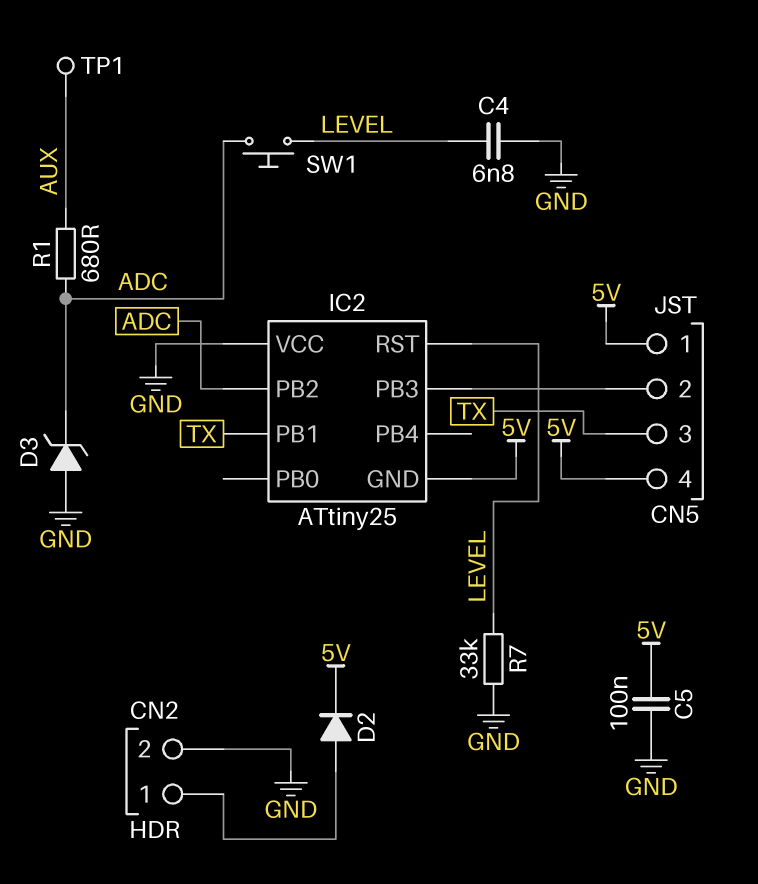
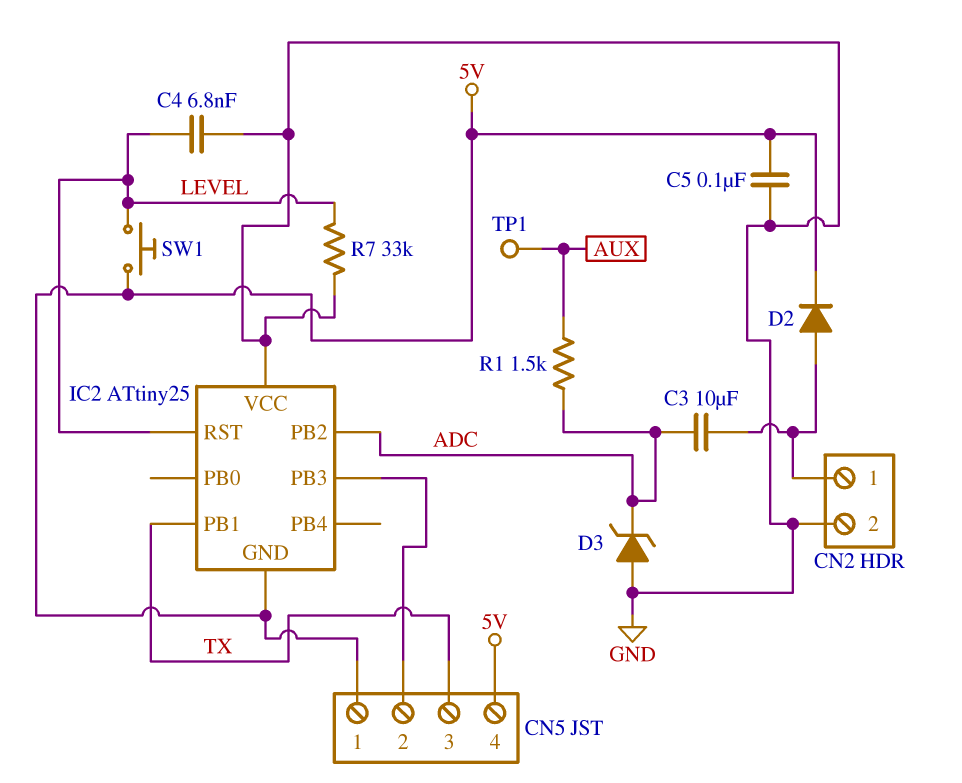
C3: none -> 10uF (ADC, CN2/1)
R1: 680 (ADC, AUX) -> 1.5k (ADC, AUX)
SW1: button (ADC, LEVEL) -> button (5V, LEVEL)

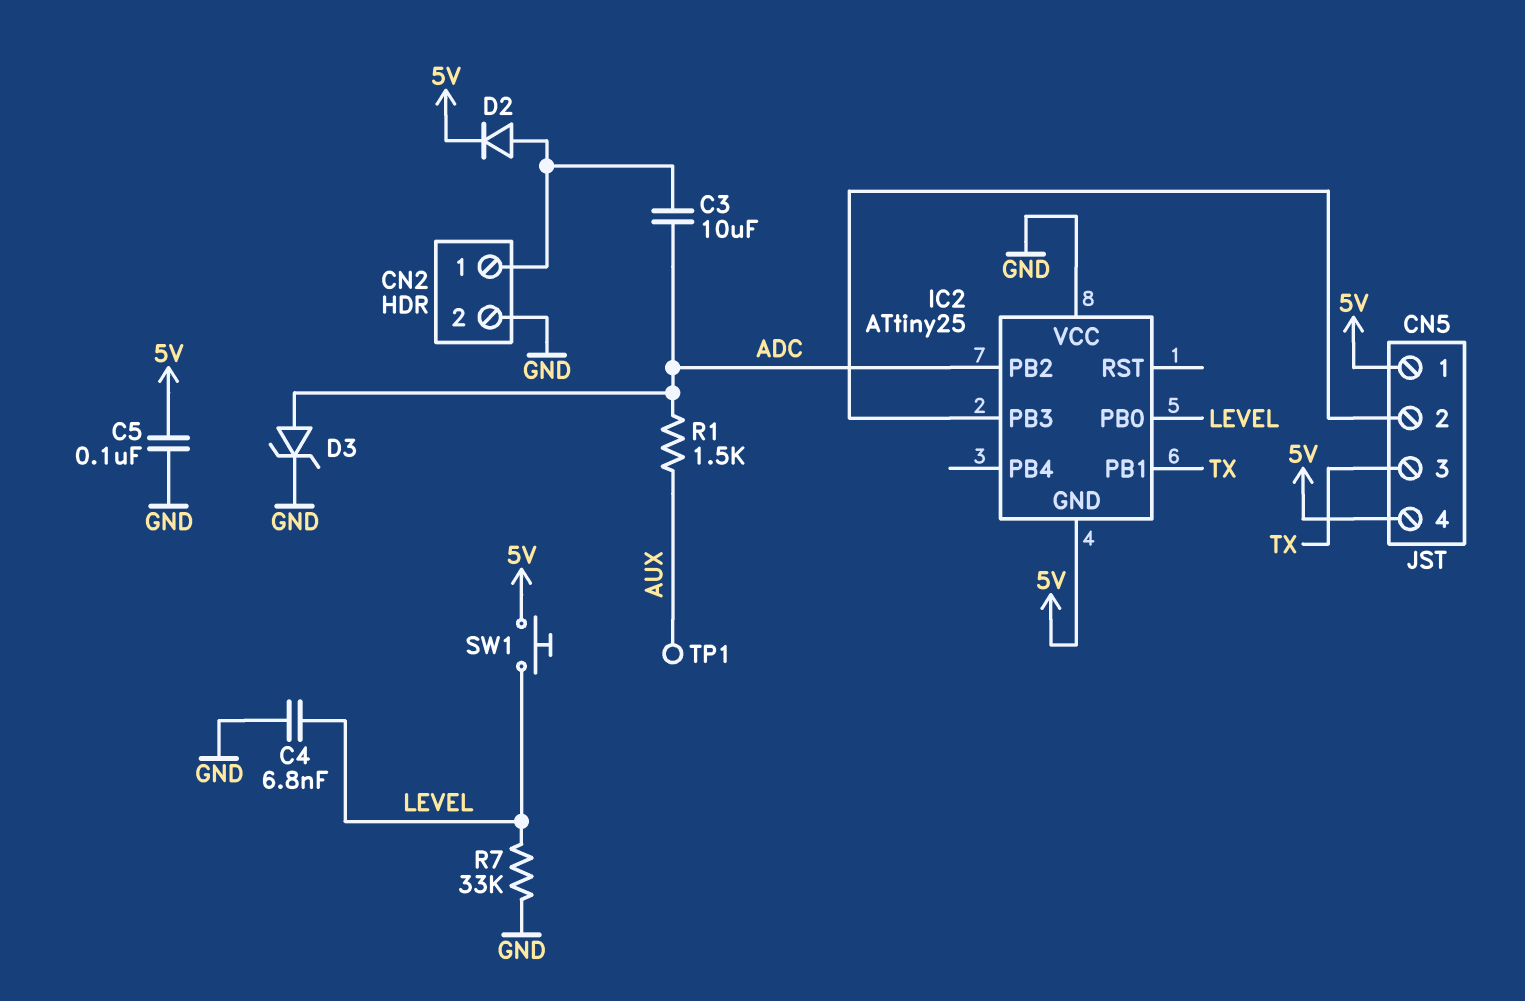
D3: zener (A GND, K ADC) -> zener (A ADC, K GND)
IC2 pin PB0: none -> LEVEL
IC2 pin RST: LEVEL -> none

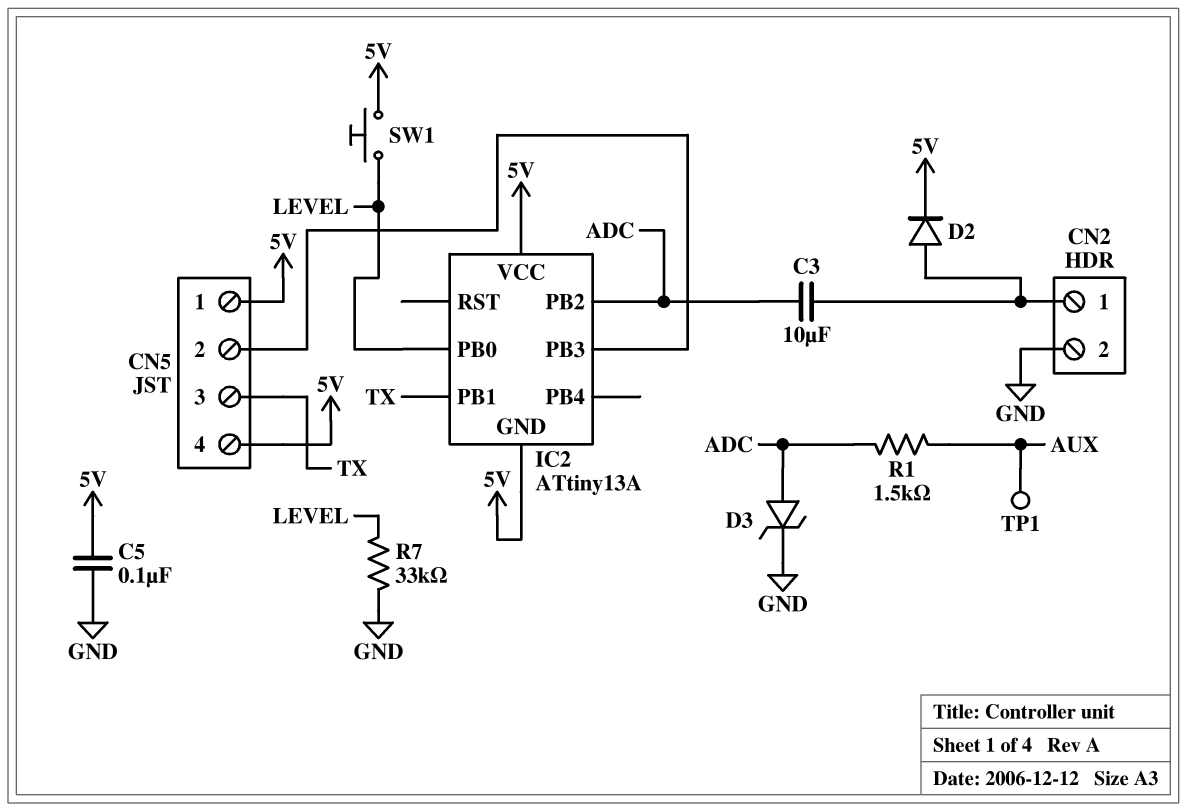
C4: 6.8nF (GND, LEVEL) -> none
IC2: ATtiny25 -> ATtiny13A
IC2 pin VCC: GND -> 5V

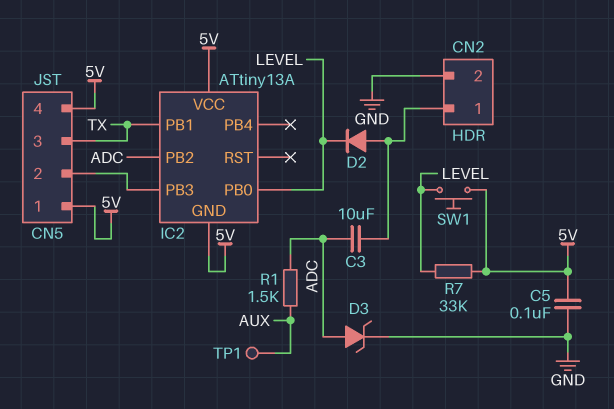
D2: diode (A CN2/1, K 5V) -> diode (A CN2/1, K LEVEL)
R7: 33k (GND, LEVEL) -> 33k (5V, LEVEL)

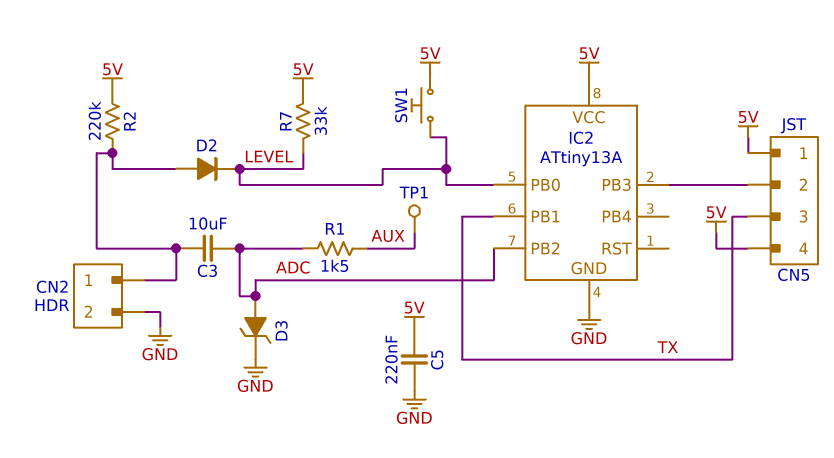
C5: 100nF (5V, GND) -> 220nF (5V, GND)
IC2 pin GND: 5V -> GND
R2: none -> 220k (5V, CN2/1)

